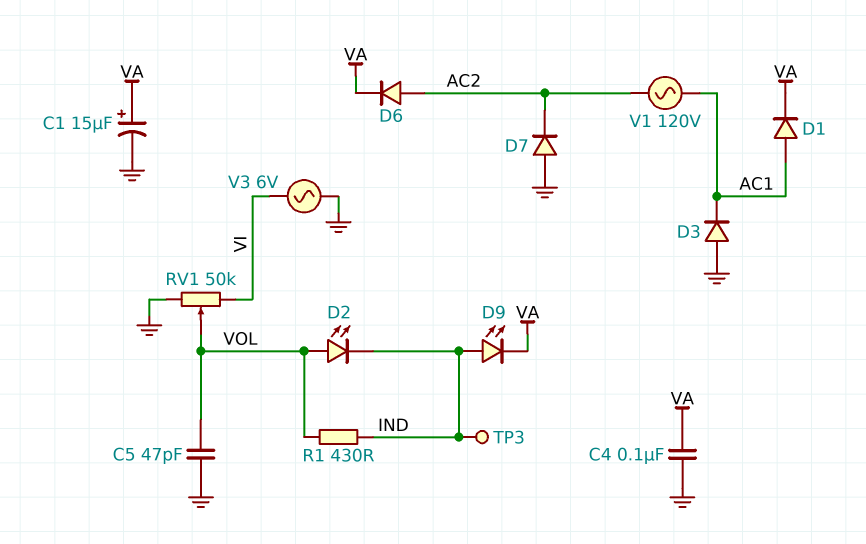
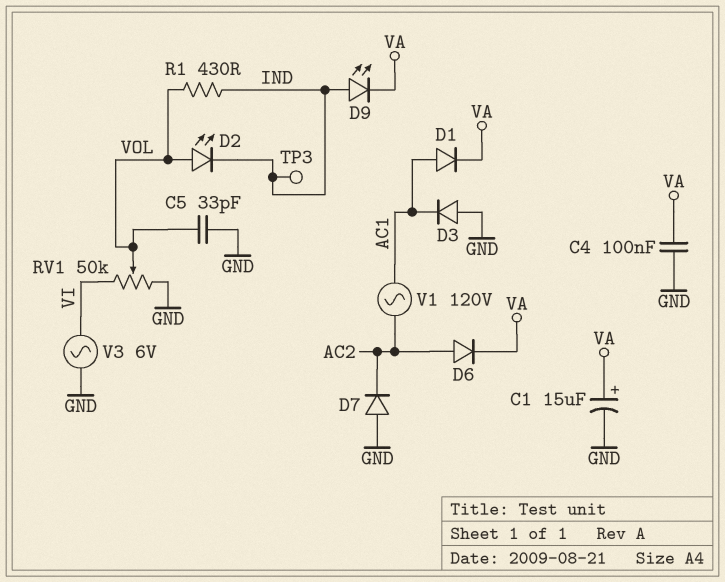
C5: 47pF (GND, VOL) -> 33pF (GND, VOL)

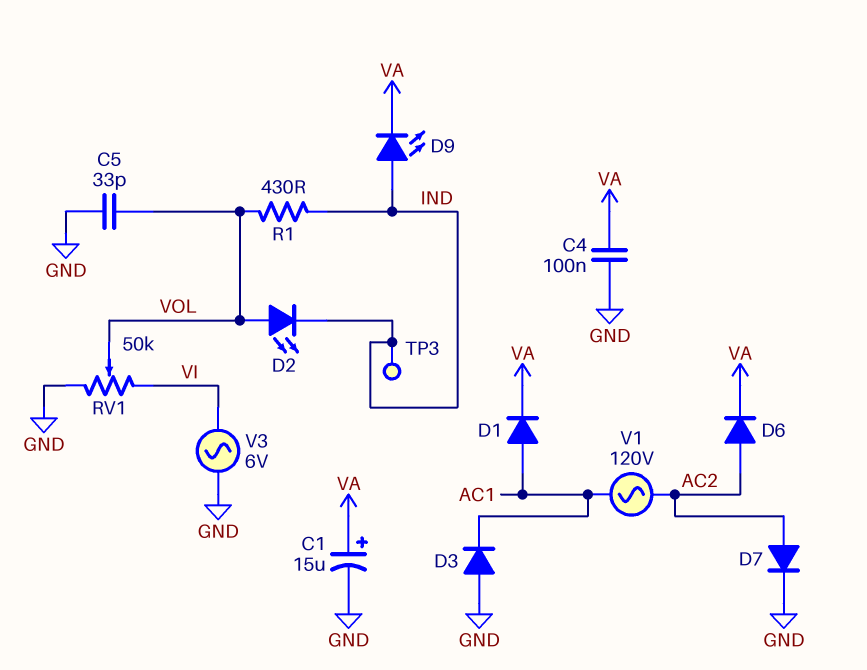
D7: diode (A GND, K AC2) -> diode (A AC2, K GND)

